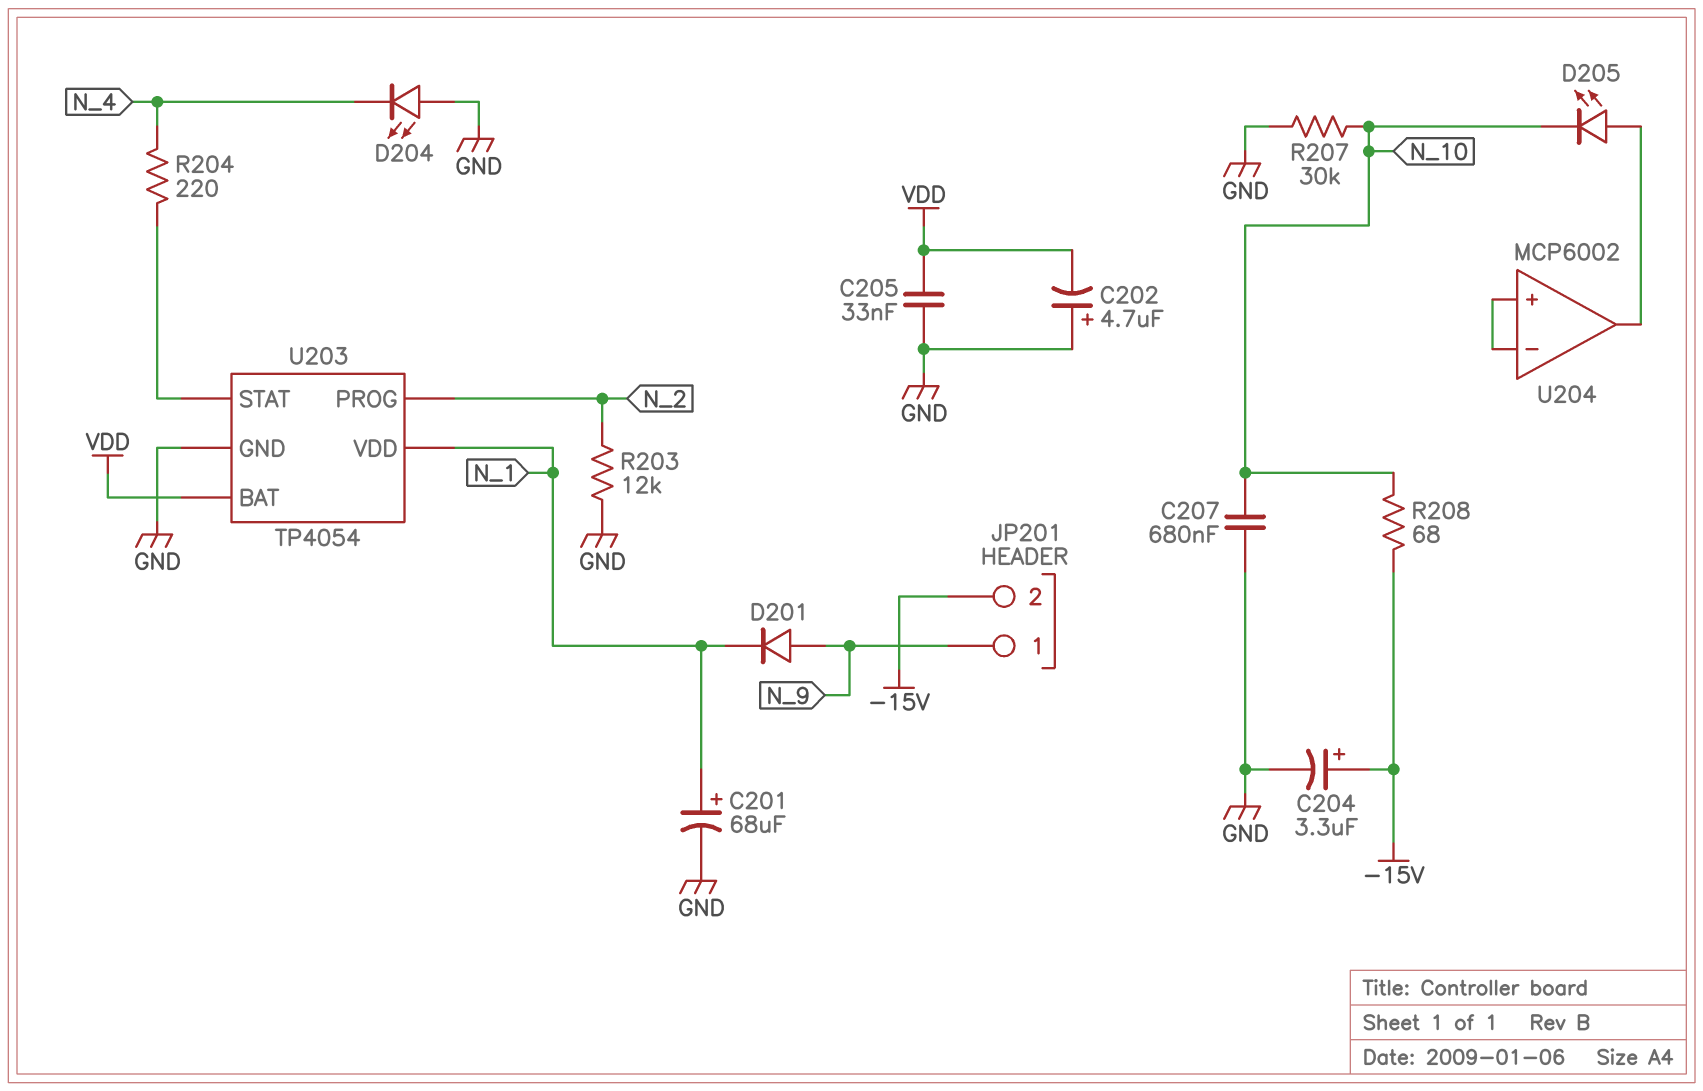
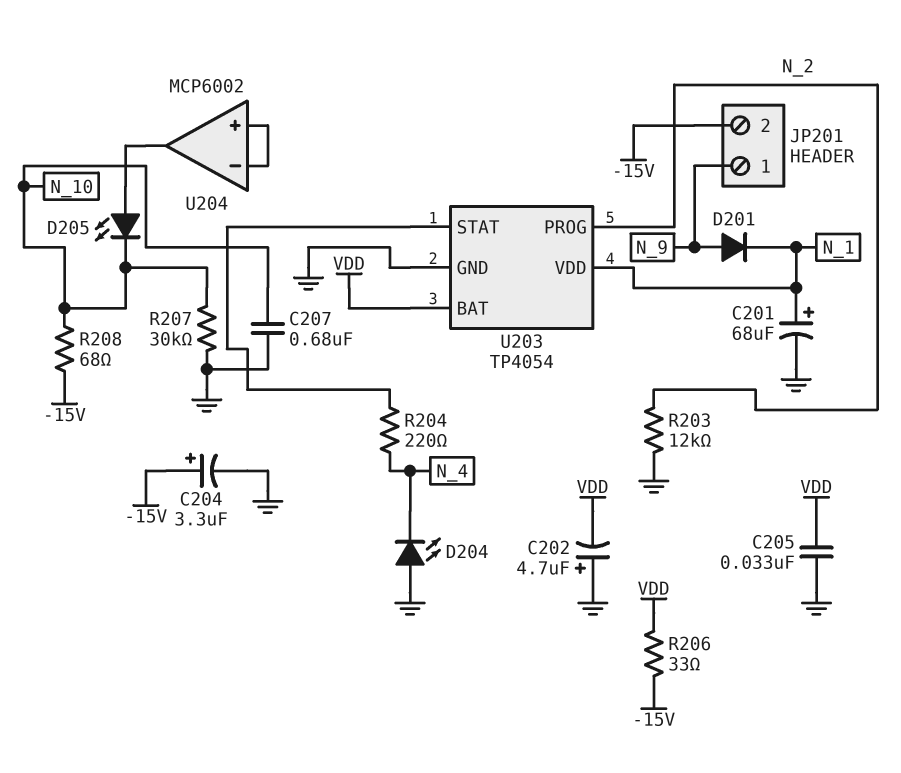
R206: none -> 33 (-15V, VDD)

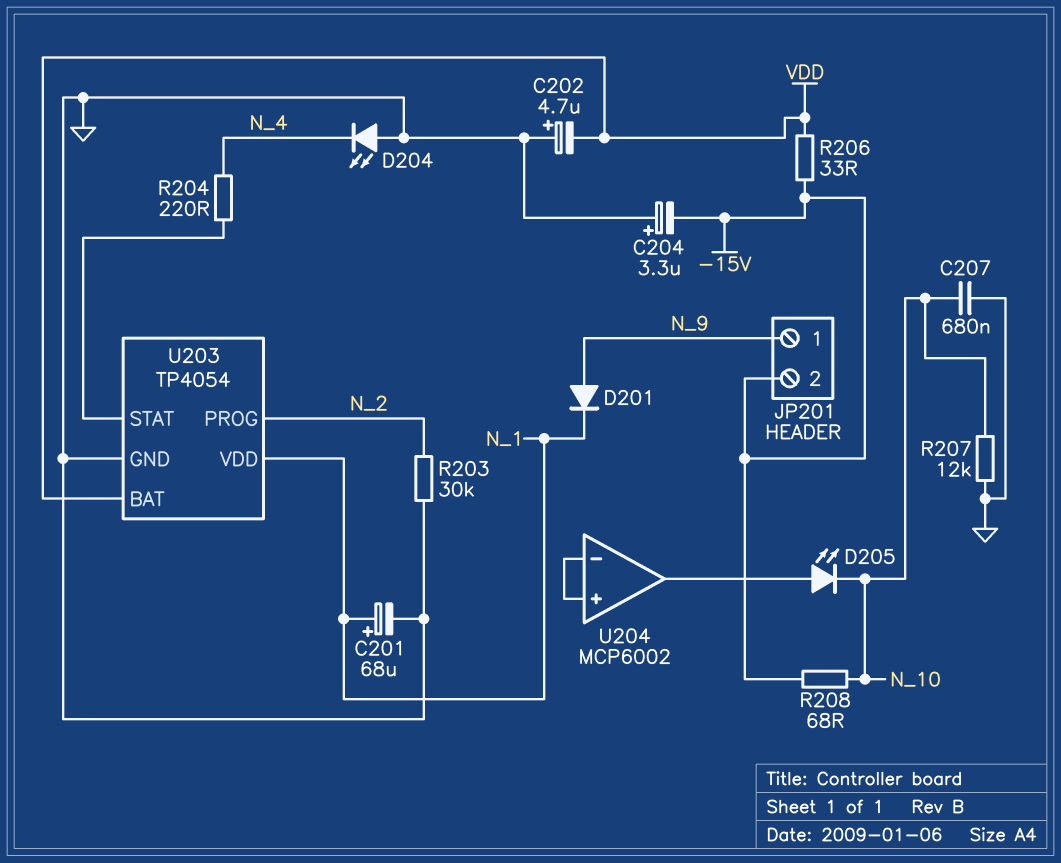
C204: 3.3uF (plus -15V, minus GND) -> 3.3uF (plus GND, minus -15V)
C205: 33nF (GND, VDD) -> none
R203: 12k (GND, N_2) -> 30k (GND, N_2)
R207: 30k (GND, N_10) -> 12k (GND, N_10)

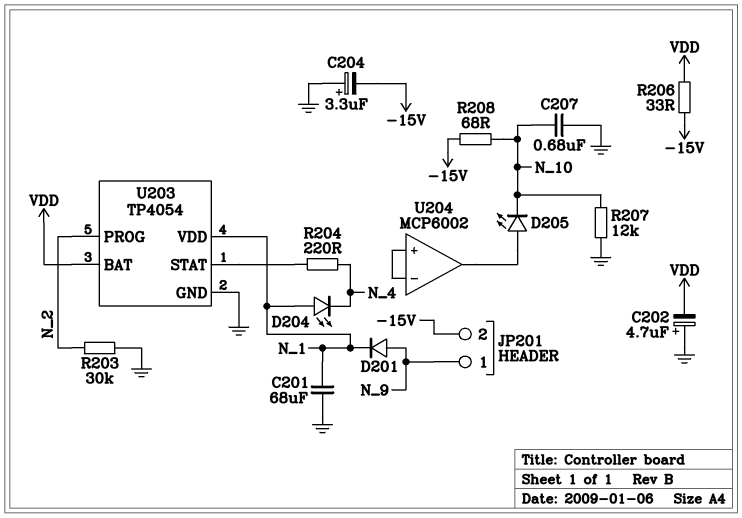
C201: 68uF (plus N_1, minus GND) -> 68uF (GND, N_1)
D204: LED (A GND, K N_4) -> LED (A N_1, K N_4)

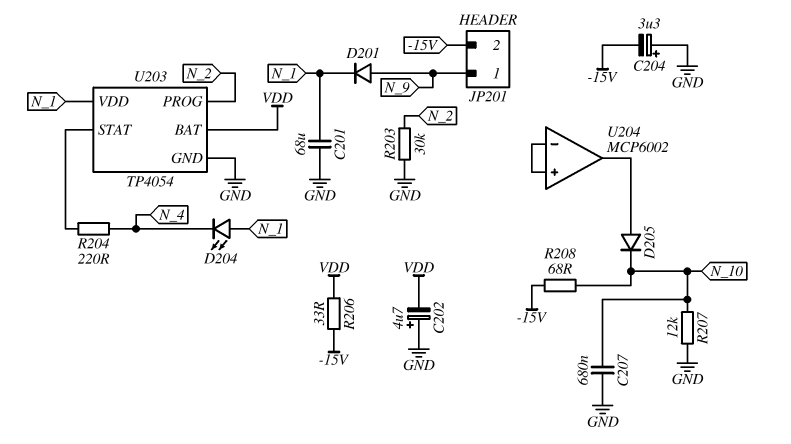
D205: LED (A U204/out, K N_10) -> diode (A U204/out, K N_10)

